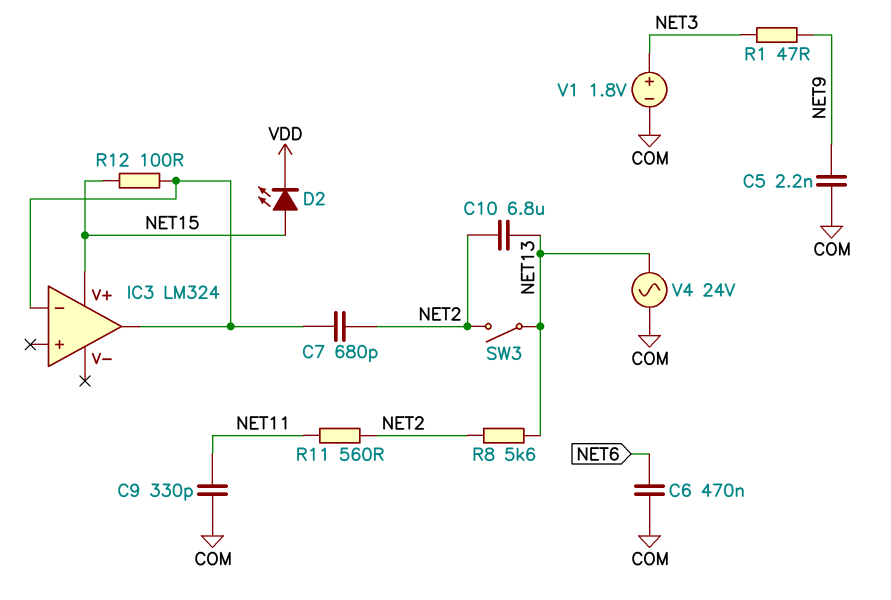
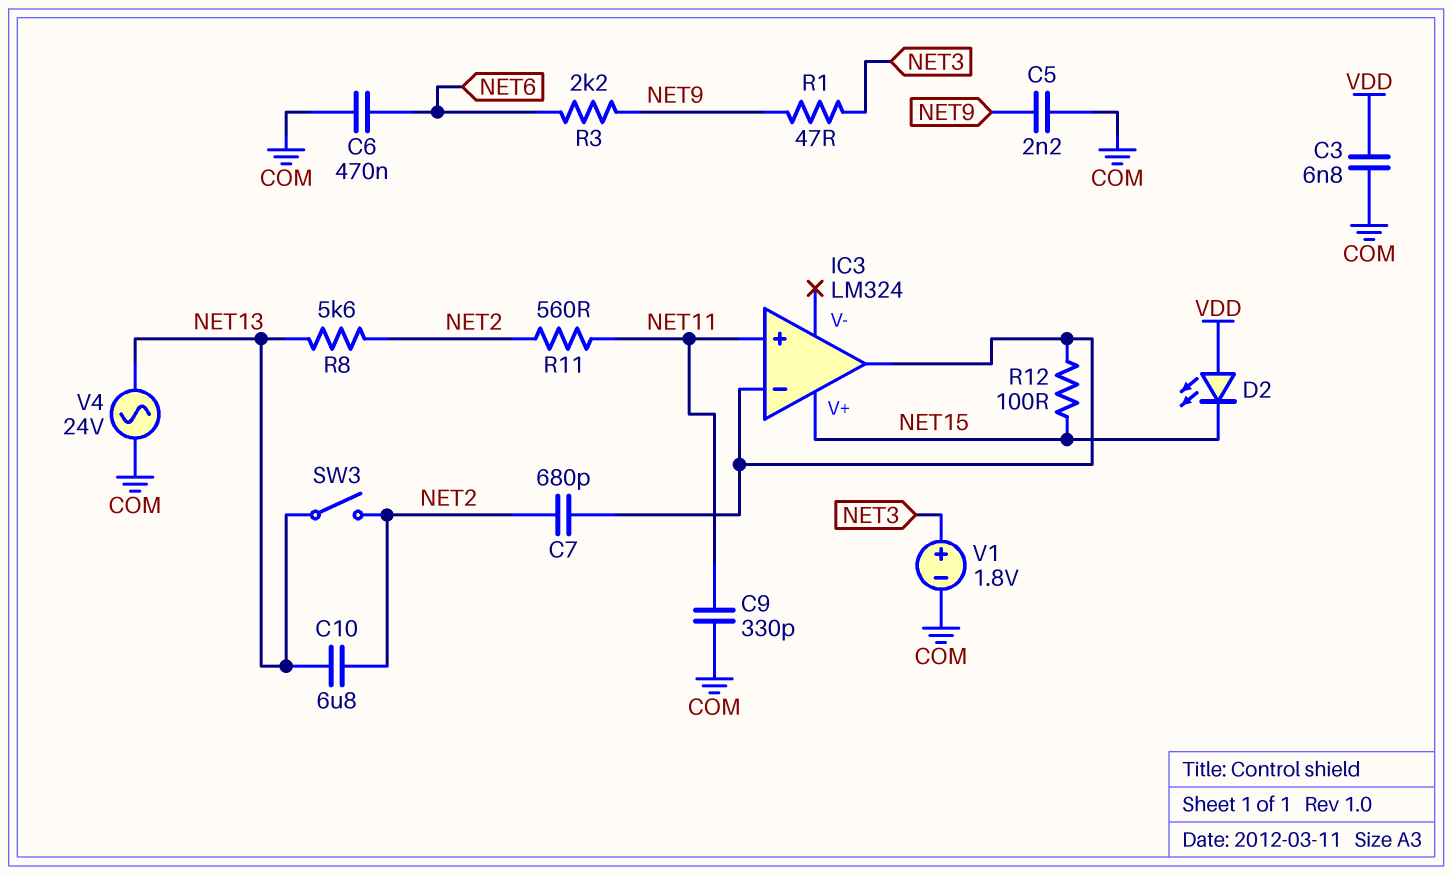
C3: none -> 6.8nF (COM, VDD)
D2: LED (A NET15, K VDD) -> LED (A VDD, K NET15)
IC3 pin in+: none -> NET11
R3: none -> 2.2k (NET6, NET9)

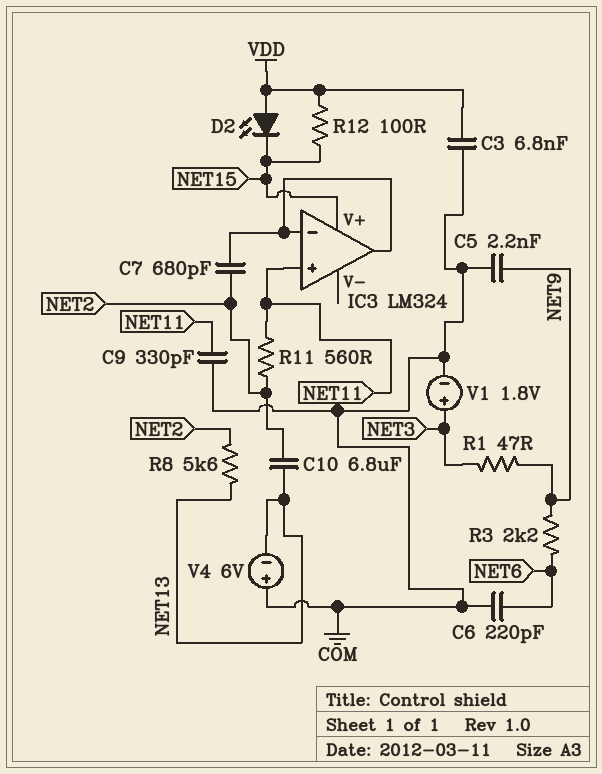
C6: 470nF (COM, NET6) -> 220pF (COM, NET6)
R12: 100 (IC3/in-, NET15) -> 100 (NET15, VDD)
SW3: switch (NET2, NET13) -> none
V4: AC 24V (COM, NET13) -> 6V (plus COM, minus NET13)

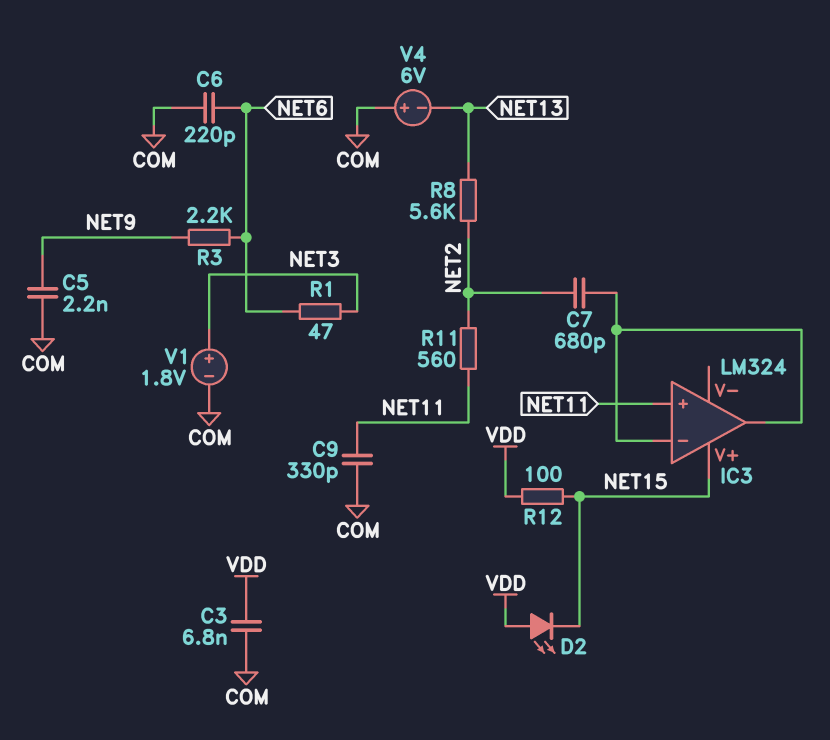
C10: 6.8uF (NET2, NET13) -> none
R1: 47 (NET3, NET9) -> 47 (NET3, NET6)

